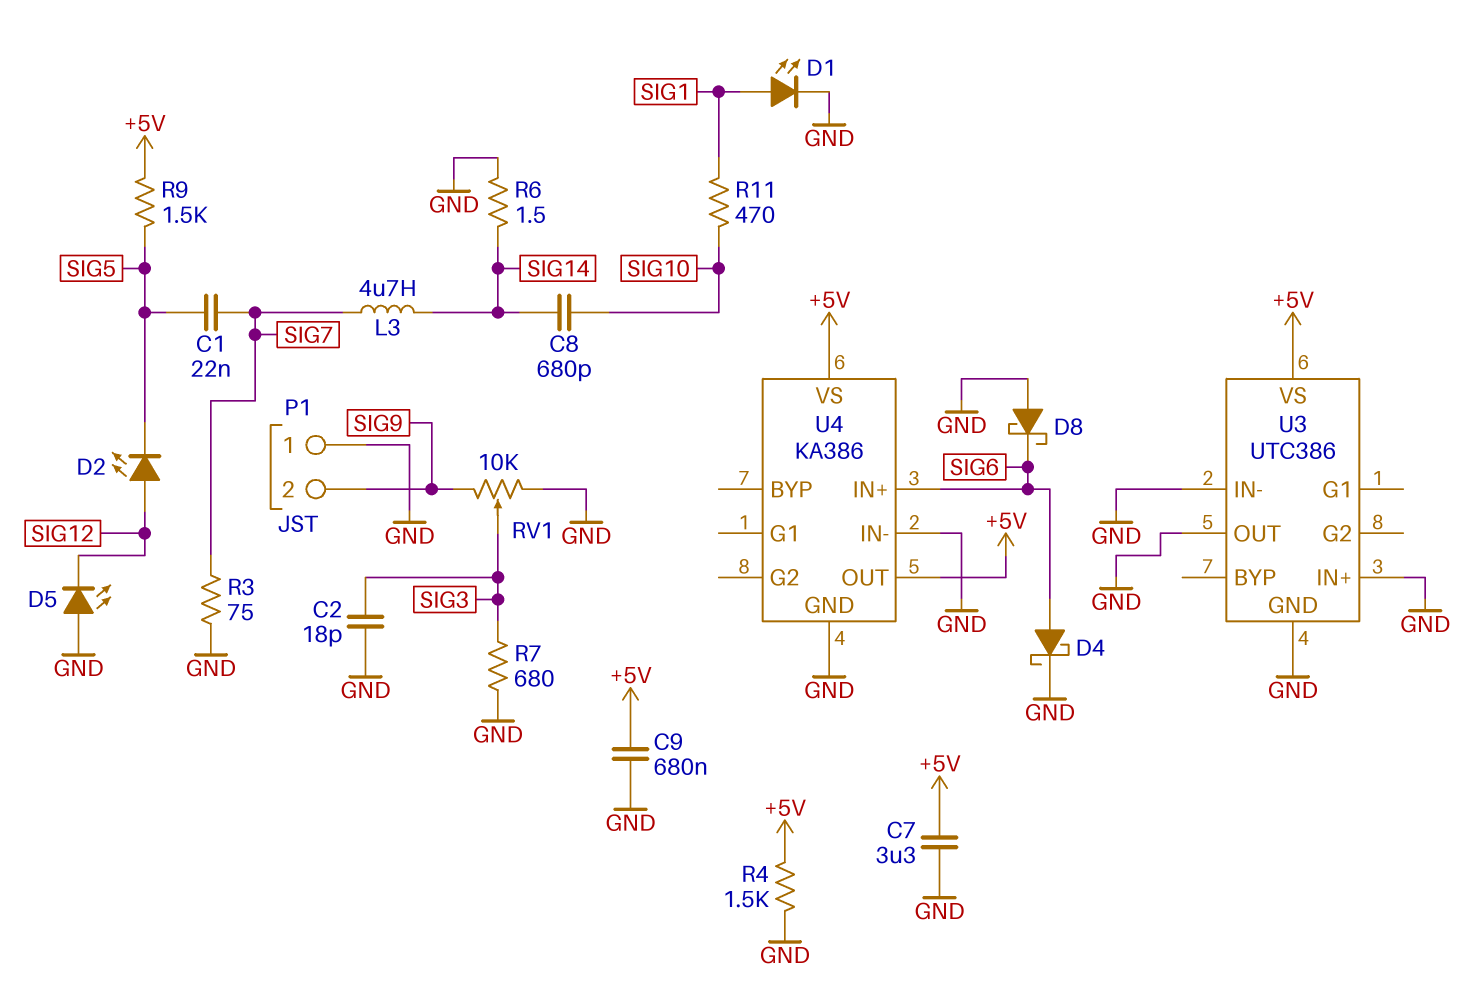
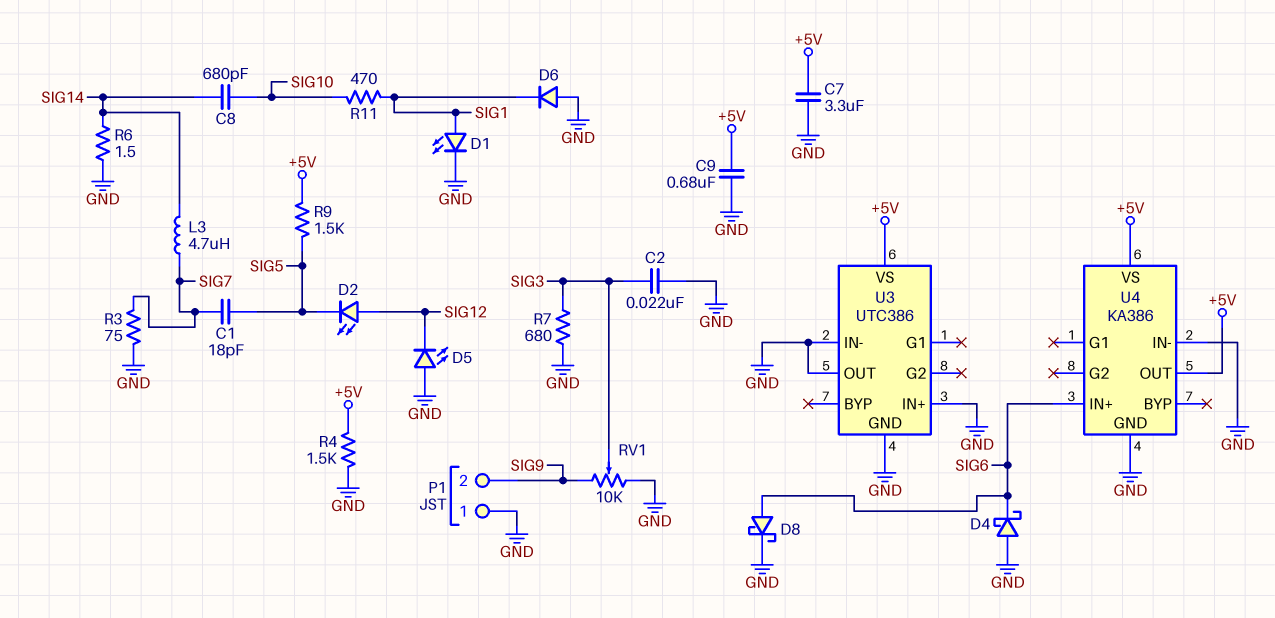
C1: 22nF (SIG5, SIG7) -> 18pF (SIG5, SIG7)
C2: 18pF (GND, SIG3) -> 22nF (GND, SIG3)
D4: schottky (A SIG6, K GND) -> schottky (A GND, K SIG6)
D6: none -> diode (A GND, K SIG1)
D8: schottky (A GND, K SIG6) -> schottky (A SIG6, K GND)

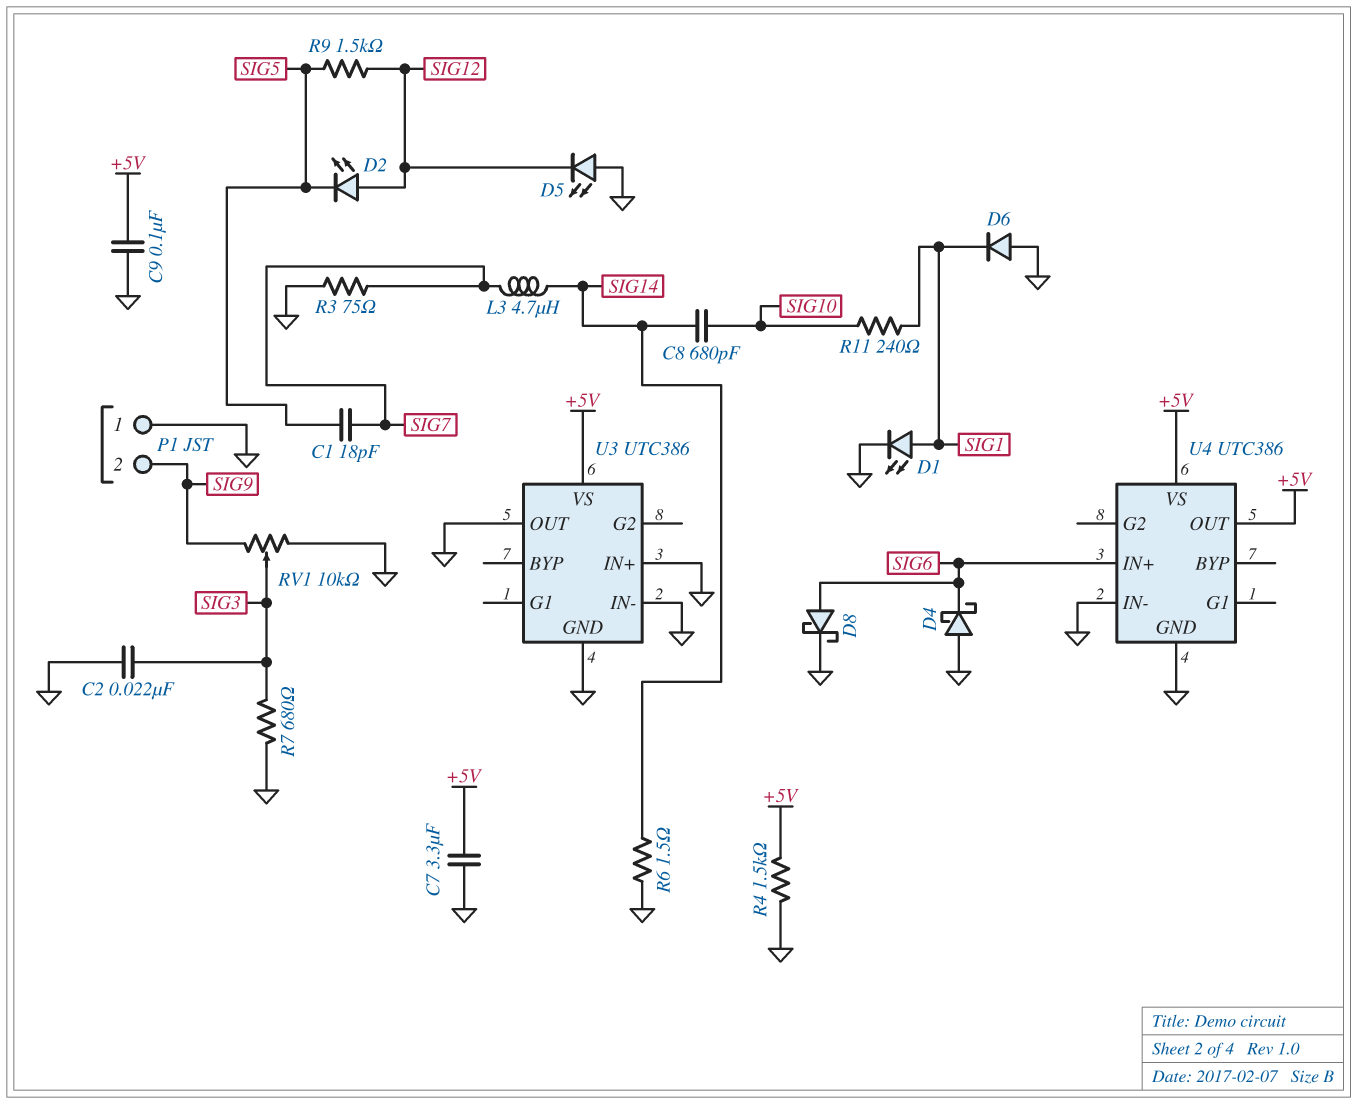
C9: 680nF (+5V, GND) -> 100nF (+5V, GND)
R9: 1.5k (+5V, SIG5) -> 1.5k (SIG5, SIG12)
R11: 470 (SIG1, SIG10) -> 240 (SIG1, SIG10)
U4: KA386 -> UTC386

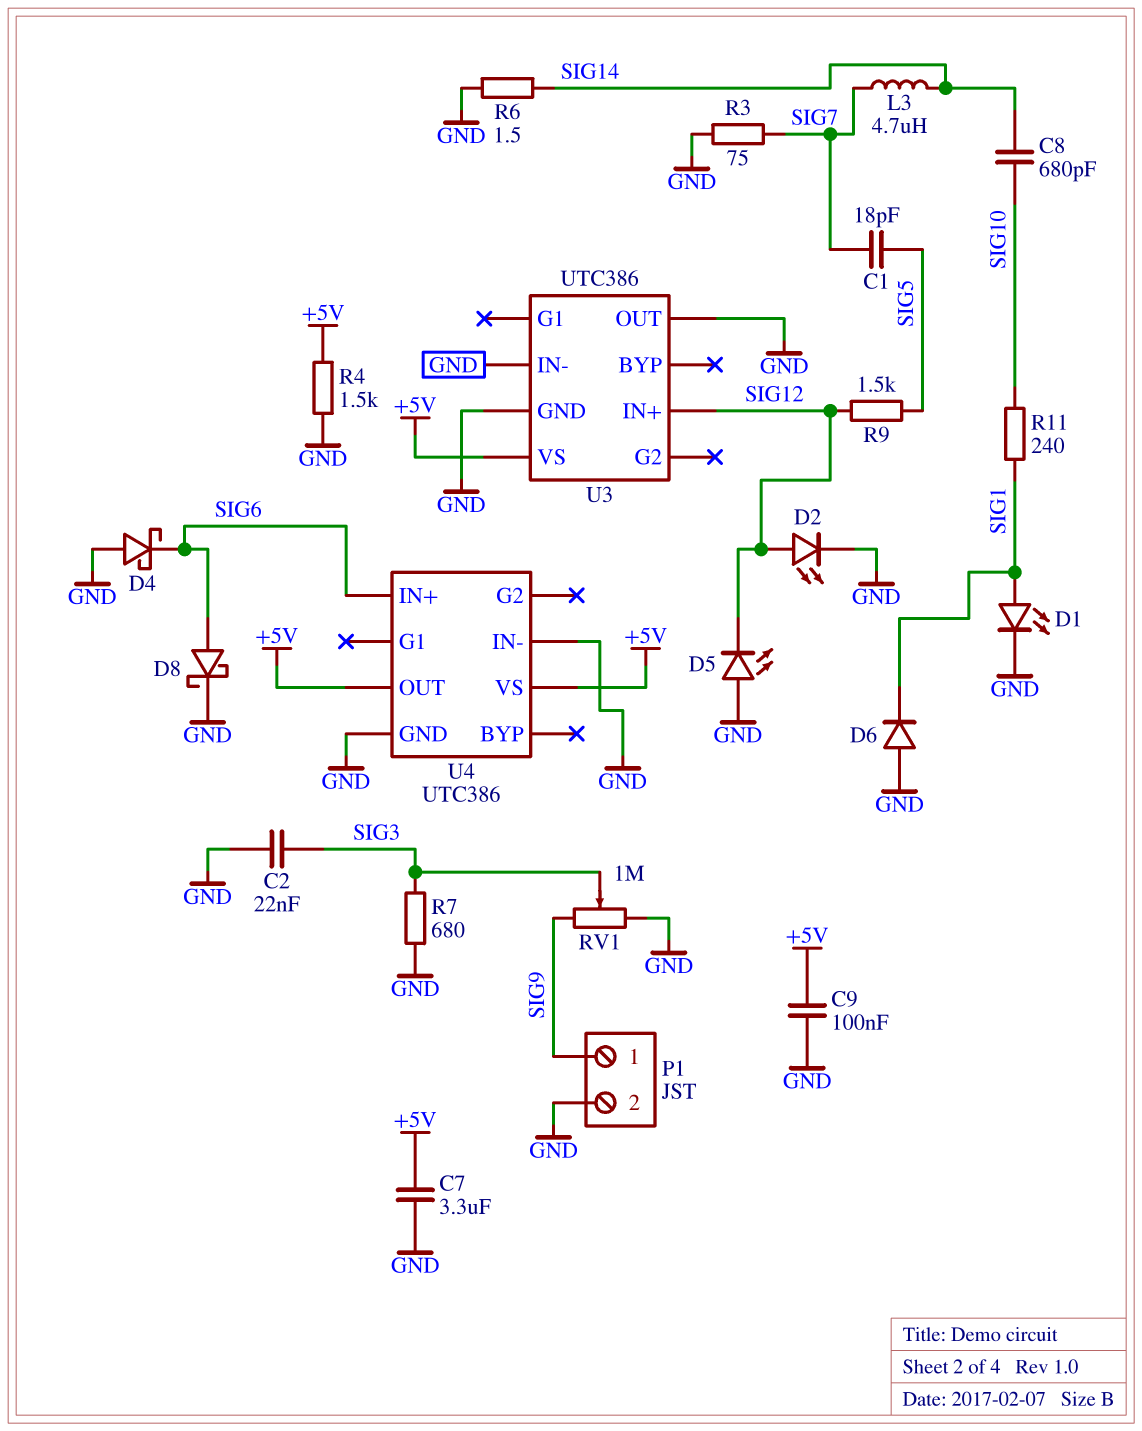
D2: LED (A SIG12, K SIG5) -> LED (A SIG12, K GND)
P1 pin 1: GND -> SIG9
P1 pin 2: SIG9 -> GND
RV1: 10k (GND, SIG9, wiper SIG3) -> 1M (GND, SIG9, wiper SIG3)
U3 pin IN+: GND -> SIG12

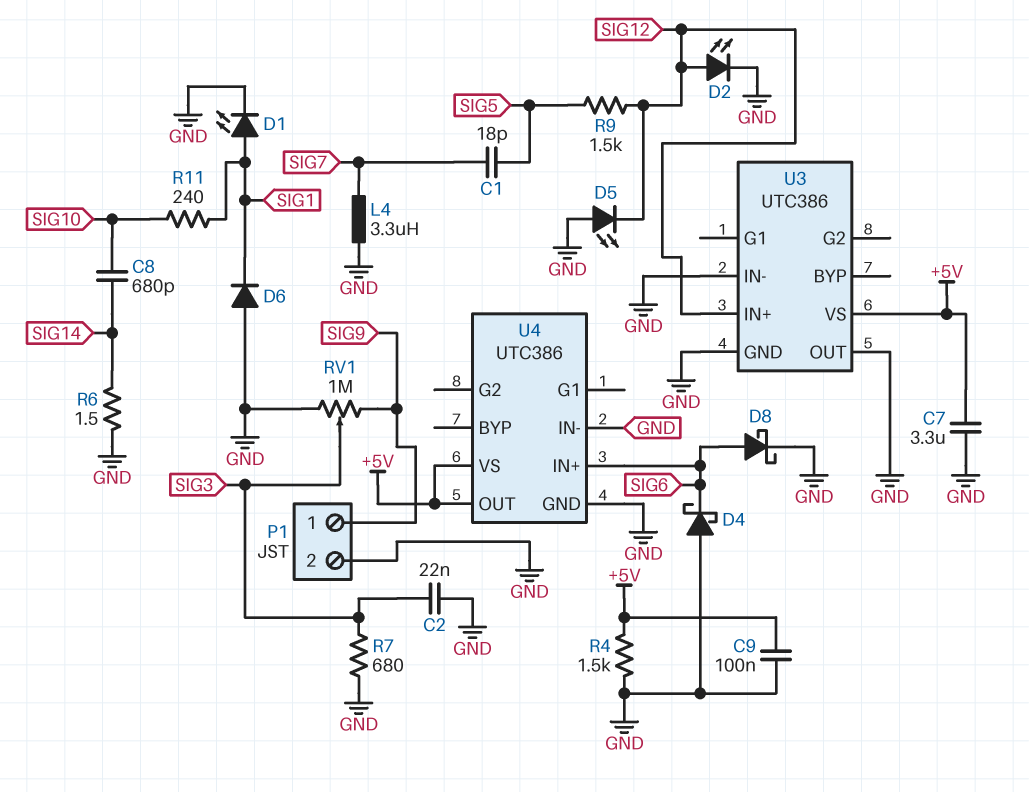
L3: 4.7uH (SIG7, SIG14) -> none
L4: none -> 3.3uH (GND, SIG7)
R3: 75 (GND, SIG7) -> none

